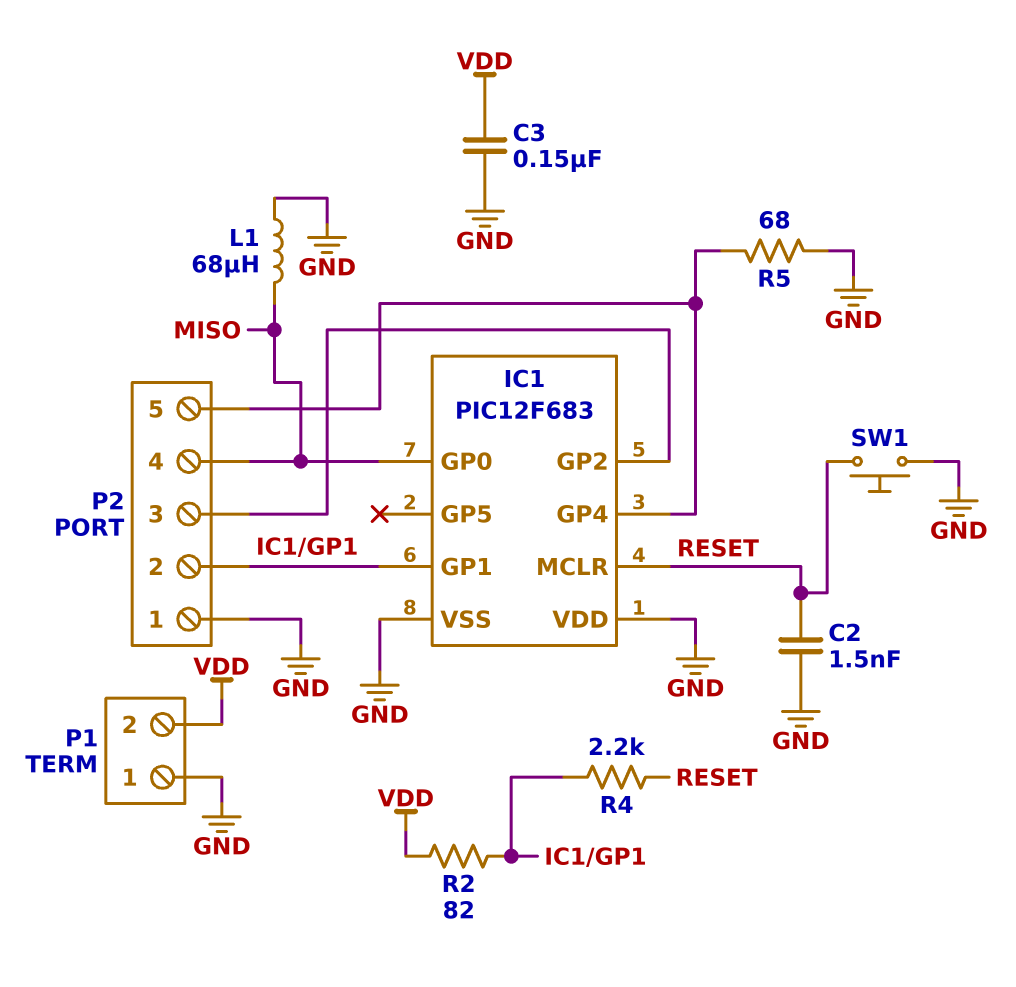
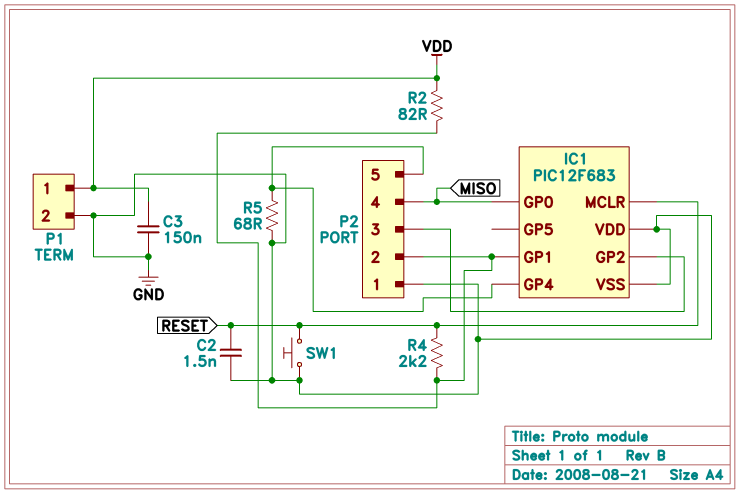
L1: 68uH (GND, MISO) -> none
P1 pin 1: GND -> VDD
P1 pin 2: VDD -> GND

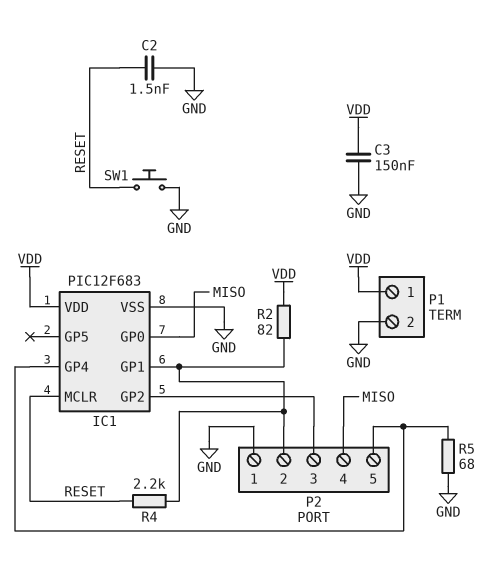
IC1 pin VDD: GND -> VDD

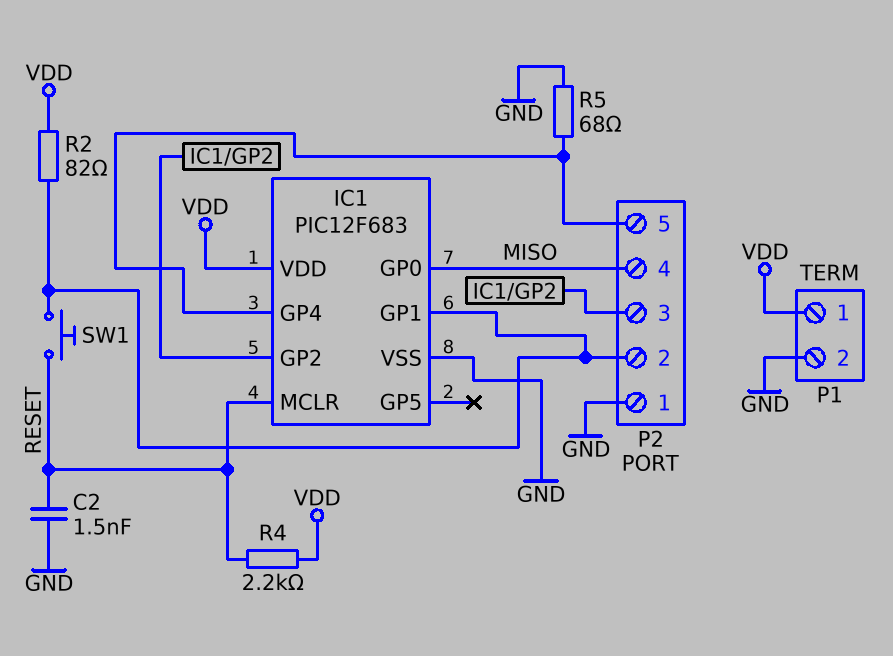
C3: 150nF (GND, VDD) -> none
R4: 2.2k (IC1/GP1, RESET) -> 2.2k (RESET, VDD)
SW1: button (GND, RESET) -> button (IC1/GP1, RESET)

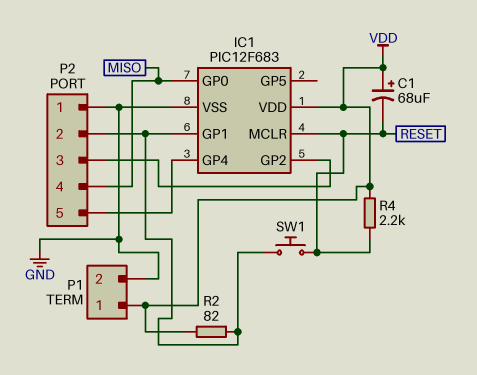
C1: none -> 68uF (plus VDD, minus RESET)
C2: 1.5nF (GND, RESET) -> none
R5: 68 (GND, IC1/GP4) -> none

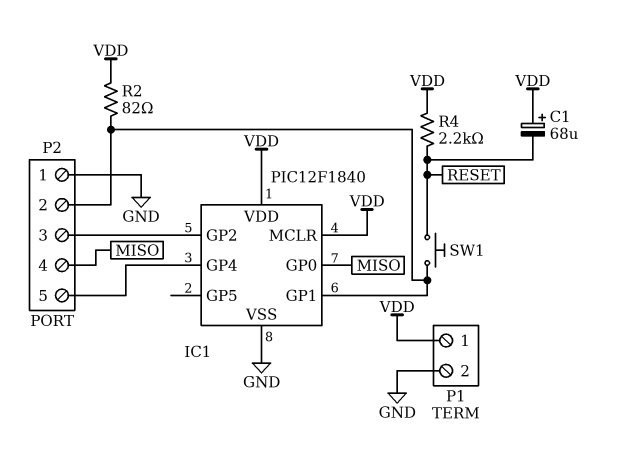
IC1: PIC12F683 -> PIC12F1840
IC1 pin MCLR: RESET -> VDD

